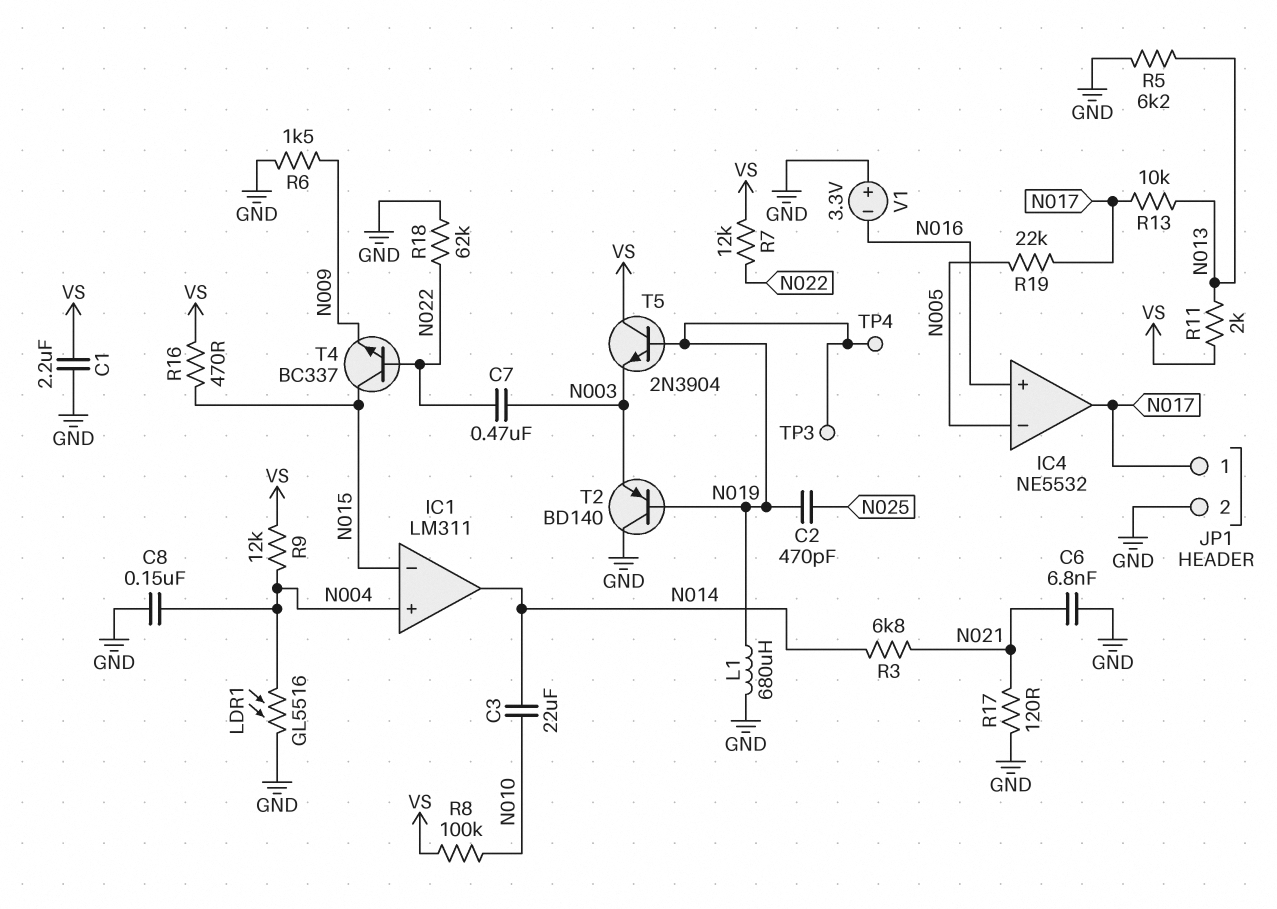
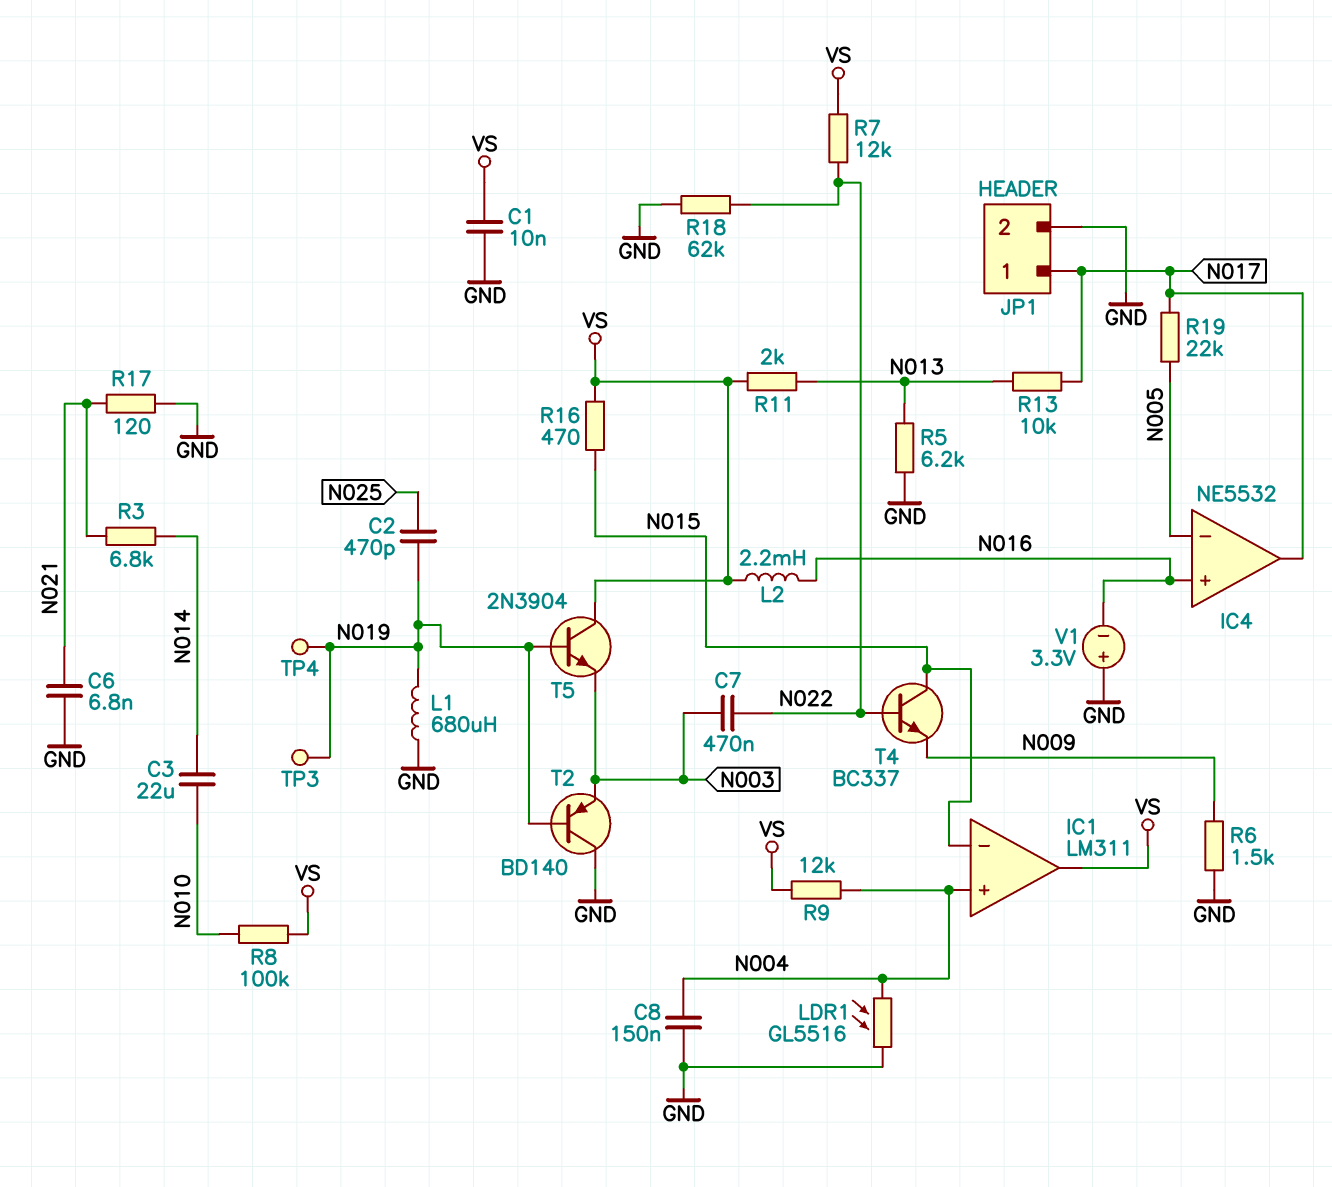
C1: 2.2uF (GND, VS) -> 10nF (GND, VS)
IC1 pin out: N014 -> VS
L2: none -> 2.2mH (N016, VS)

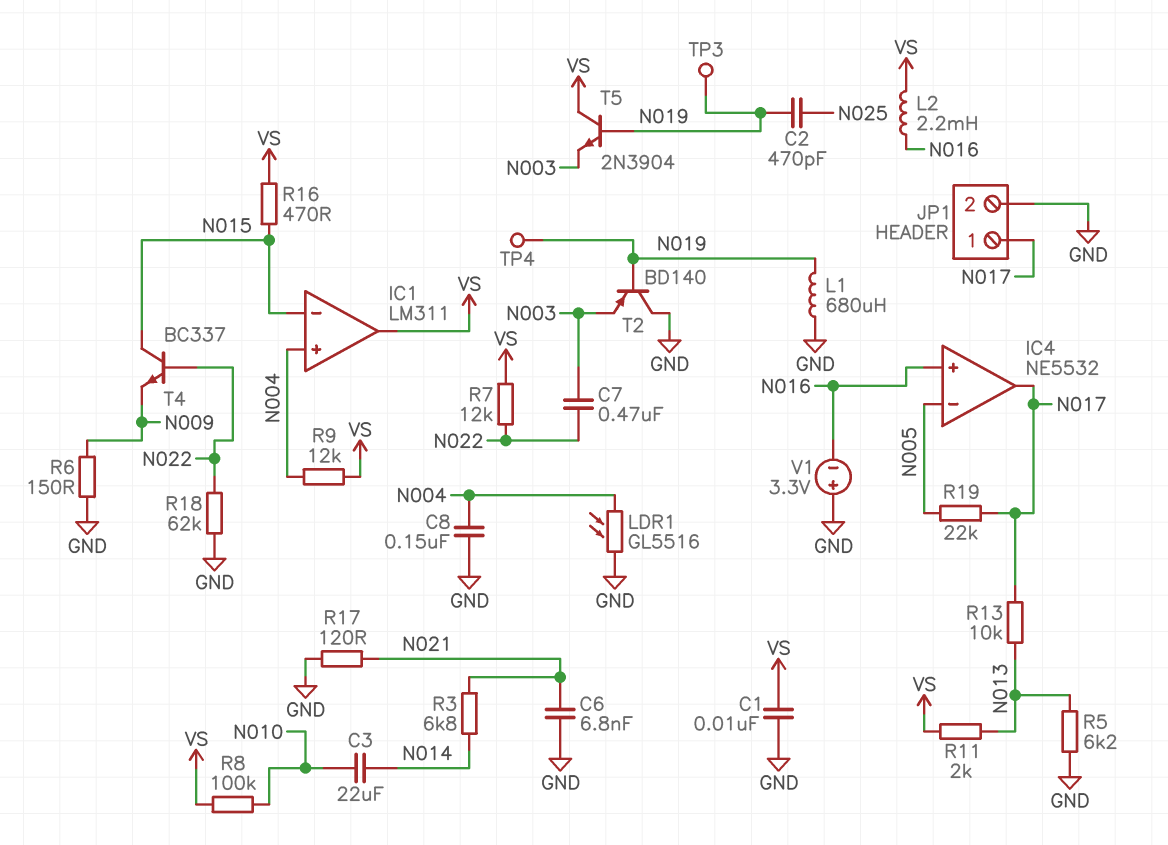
R6: 1.5k (GND, N009) -> 150 (GND, N009)

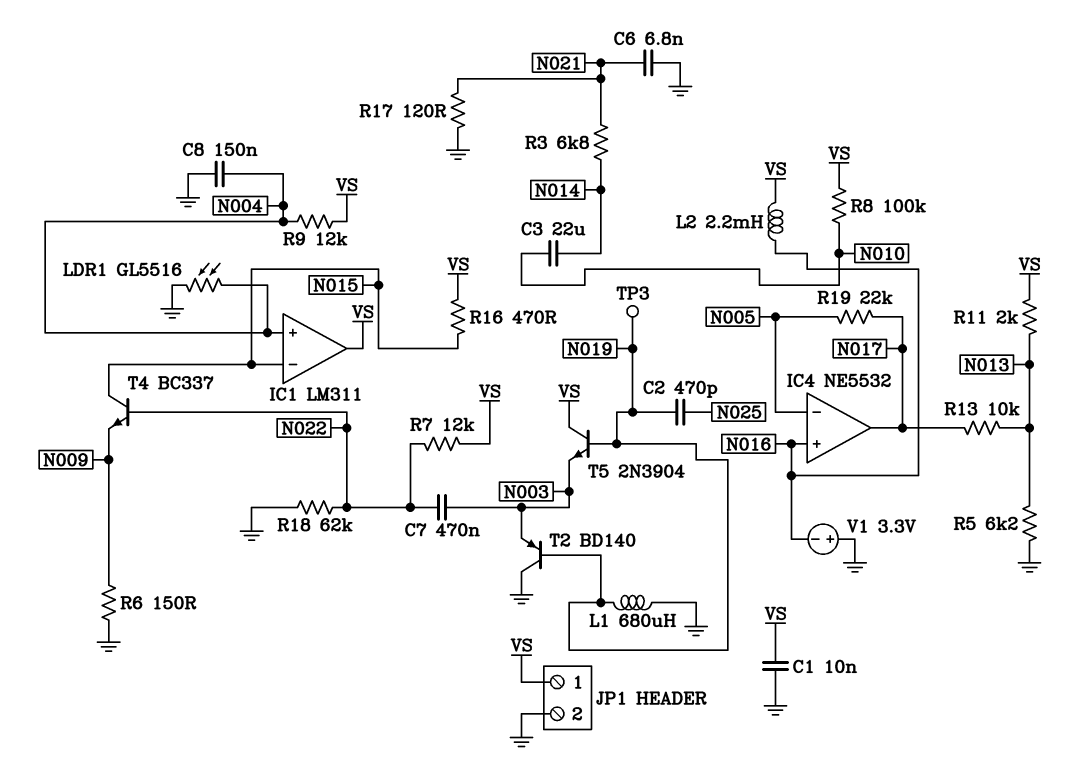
JP1 pin 1: N017 -> VS
TP4: test point (N019) -> none

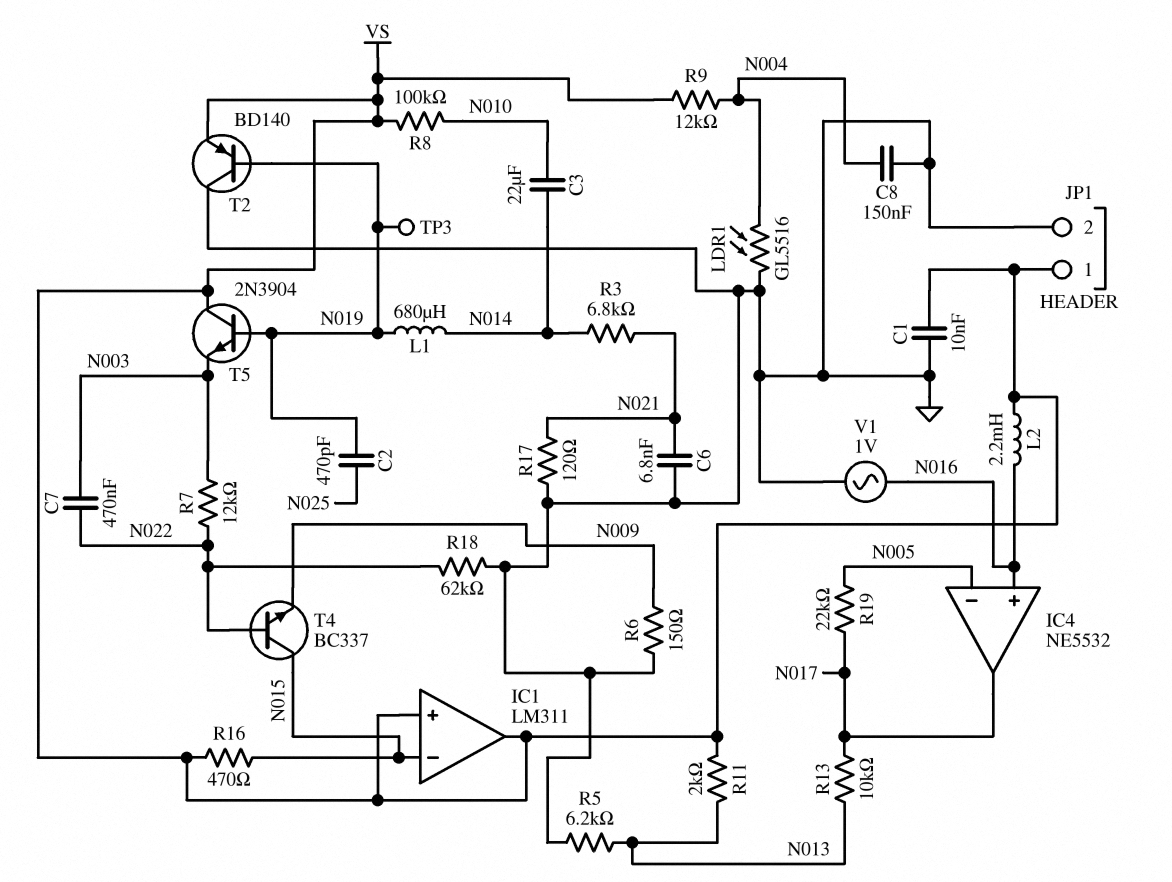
IC1 pin in+: N004 -> VS
L1: 680uH (GND, N019) -> 680uH (N014, N019)
R7: 12k (N022, VS) -> 12k (N003, N022)
T2: PNP BD140 (B N019, C GND, E N003) -> PNP BD140 (B N019, C GND, E VS)
V1: 3.3V (plus GND, minus N016) -> AC 1V (GND, N016)

